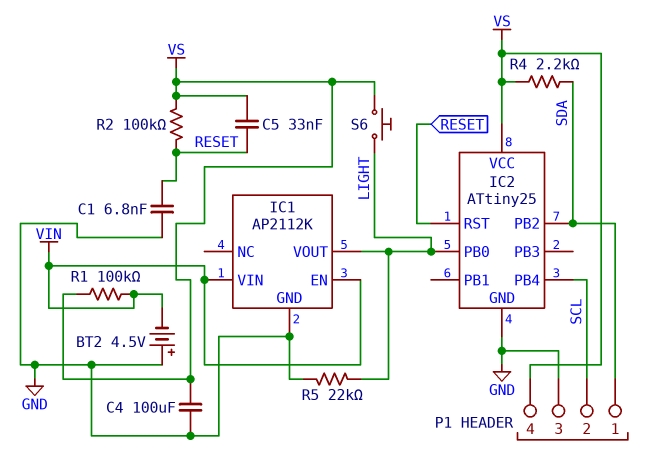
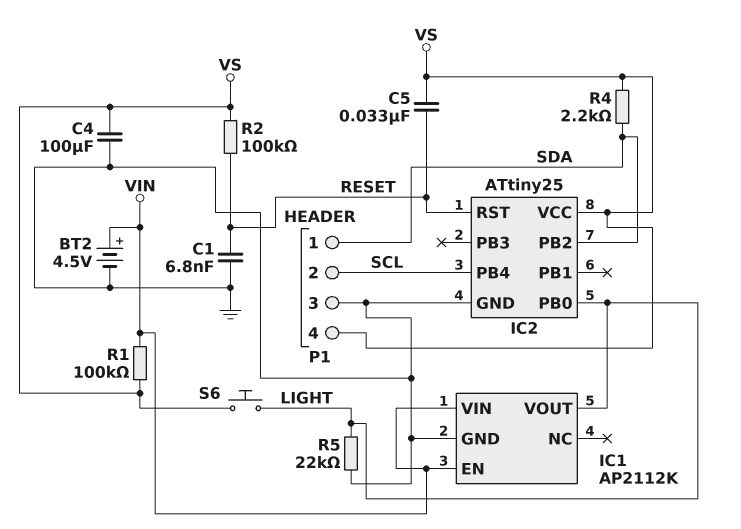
BT2: 4.5V (plus GND, minus VIN) -> 4.5V (plus VIN, minus GND)

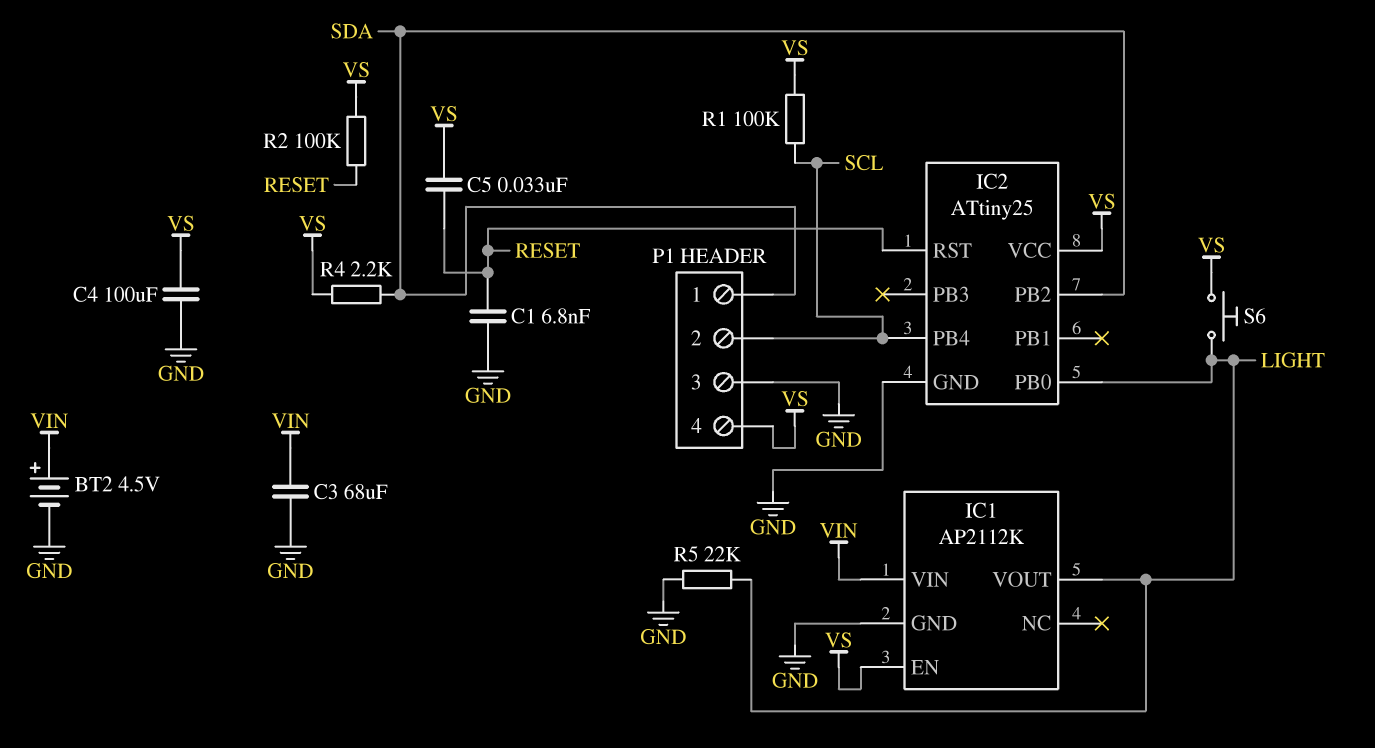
C3: none -> 68uF (GND, VIN)
IC1 pin EN: VIN -> VS
R1: 100k (VIN, VS) -> 100k (SCL, VS)

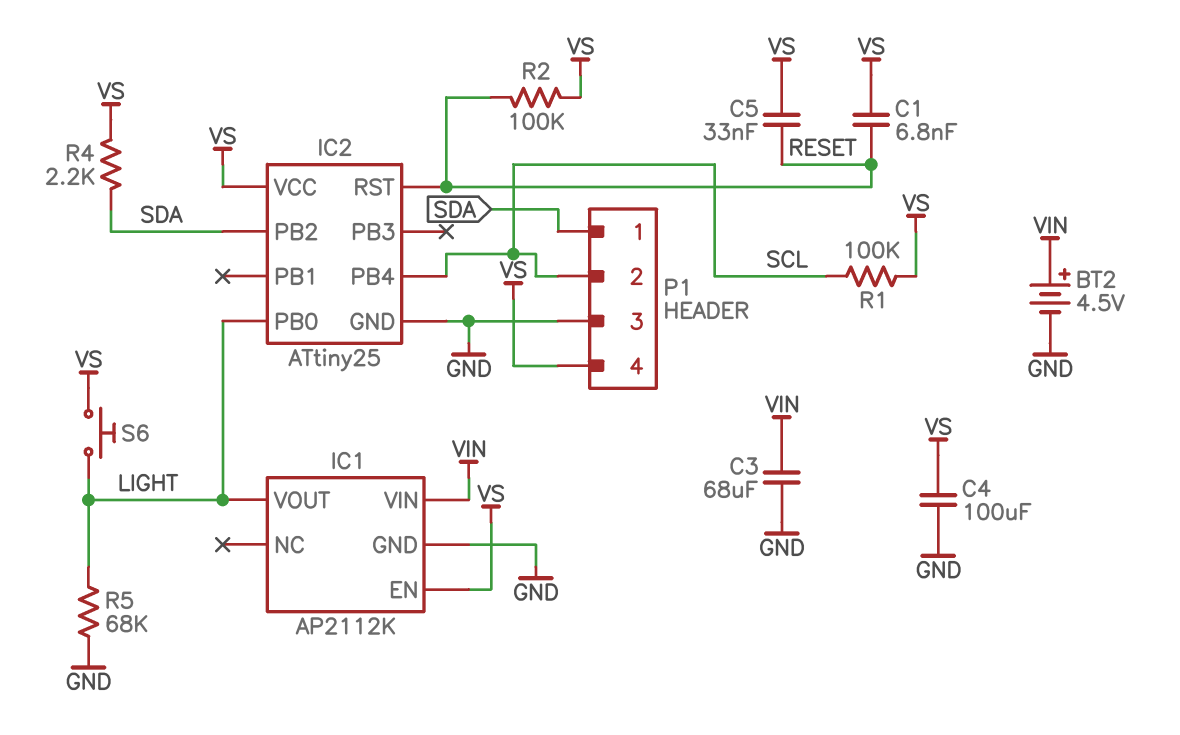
C1: 6.8nF (GND, RESET) -> 6.8nF (RESET, VS)
R5: 22k (GND, LIGHT) -> 68k (GND, LIGHT)

